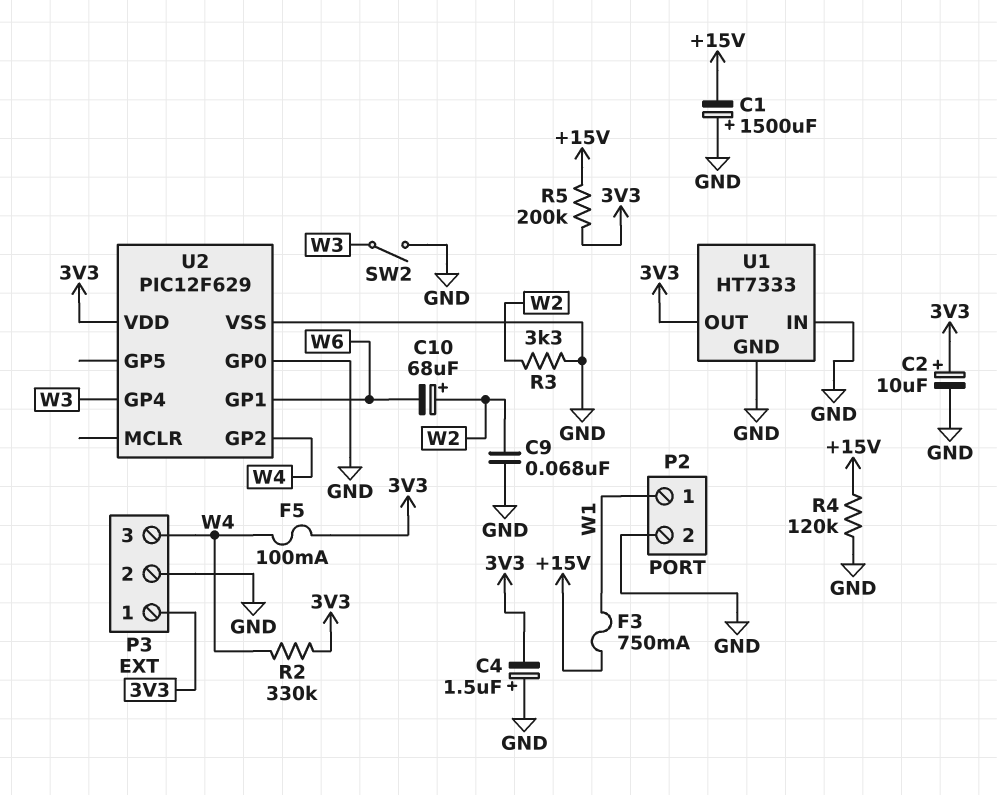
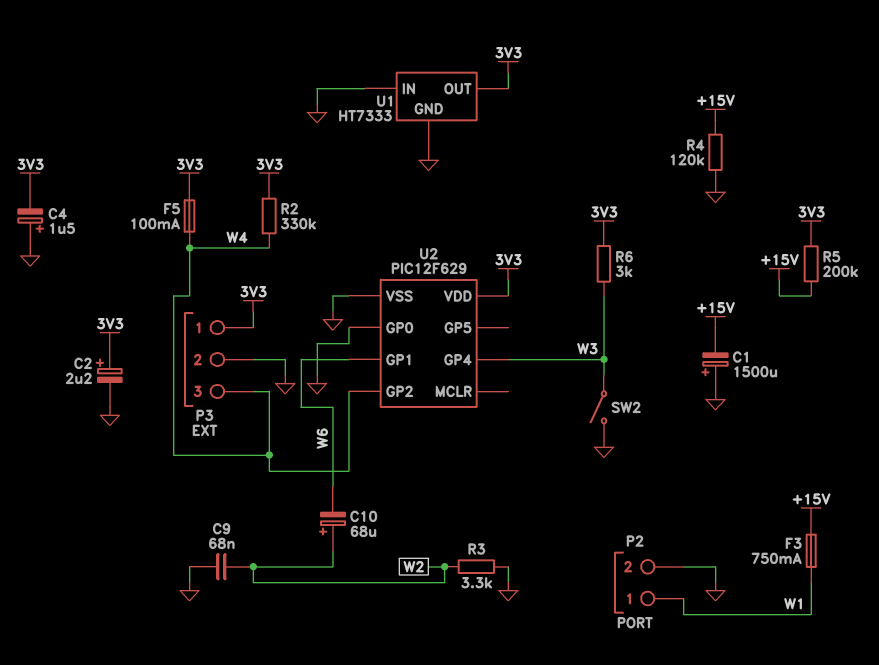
C2: 10uF (plus 3V3, minus GND) -> 2.2uF (plus 3V3, minus GND)
R6: none -> 3k (3V3, W3)

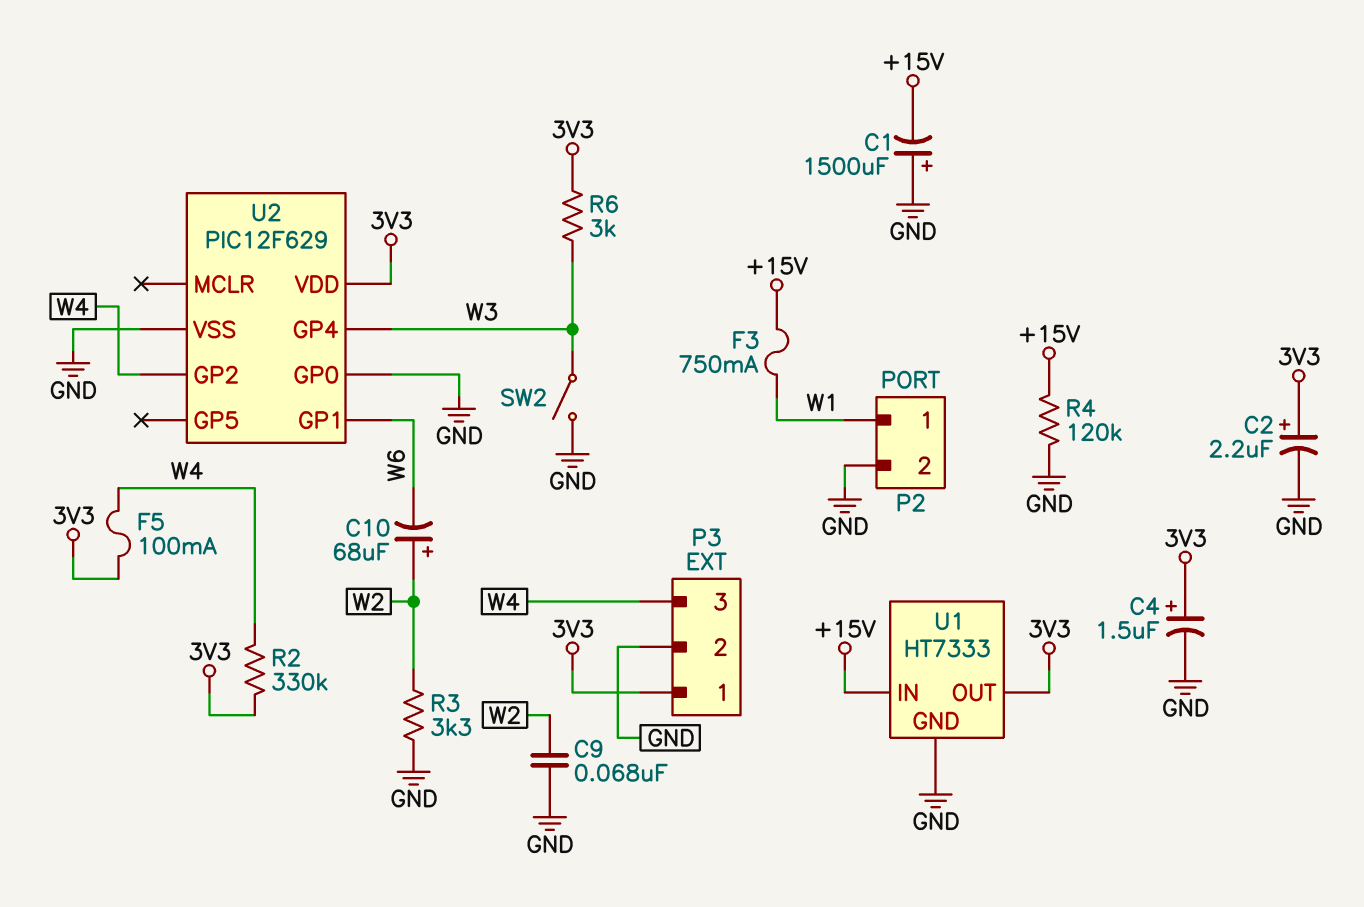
C4: 1.5uF (plus GND, minus 3V3) -> 1.5uF (plus 3V3, minus GND)
R5: 200k (+15V, 3V3) -> none
U1 pin IN: GND -> +15V

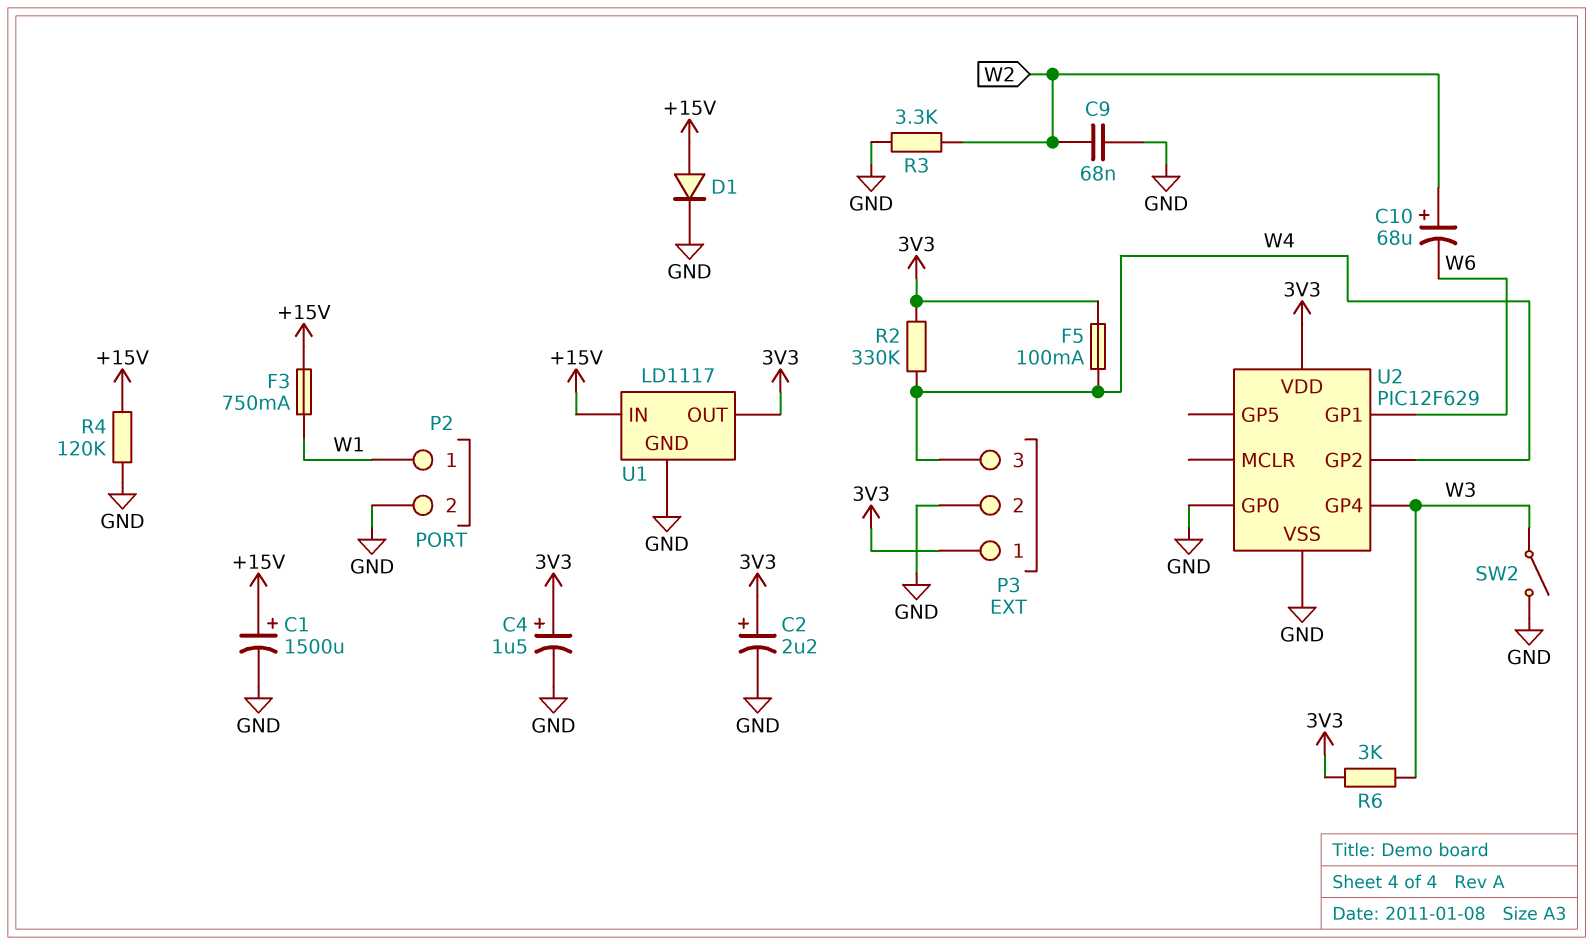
C1: 1500uF (plus GND, minus +15V) -> 1500uF (plus +15V, minus GND)
D1: none -> diode (A +15V, K GND)
U1: HT7333 -> LD1117

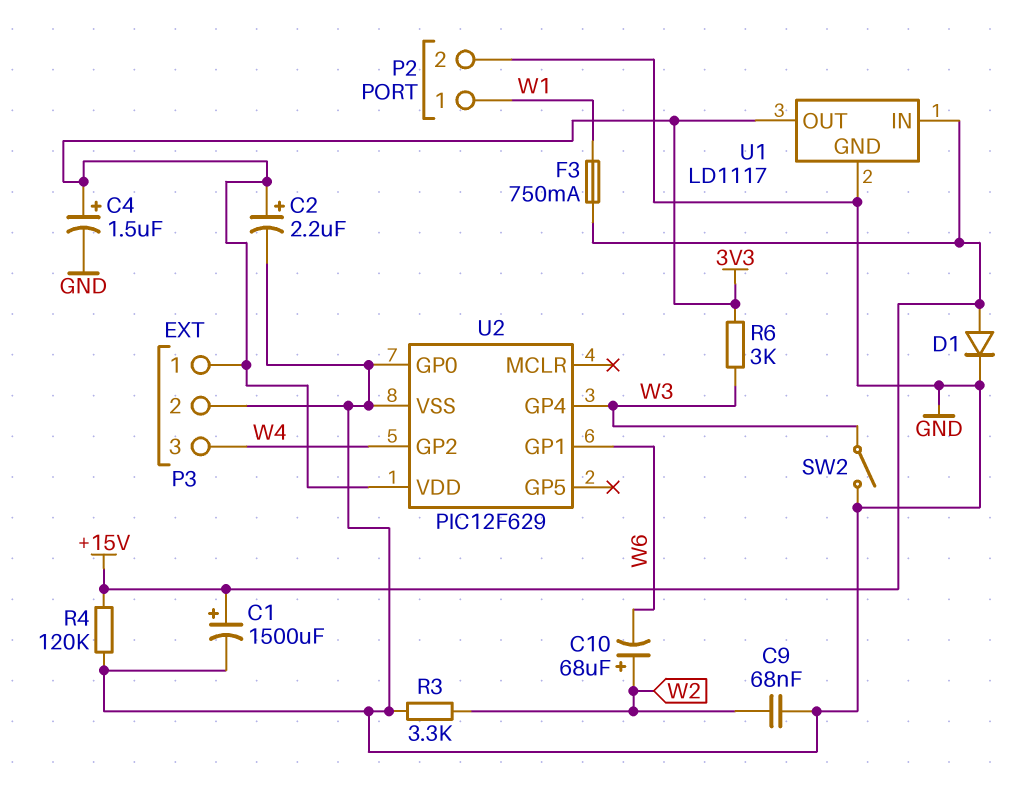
F5: 100mA (3V3, W4) -> none
R2: 330k (3V3, W4) -> none

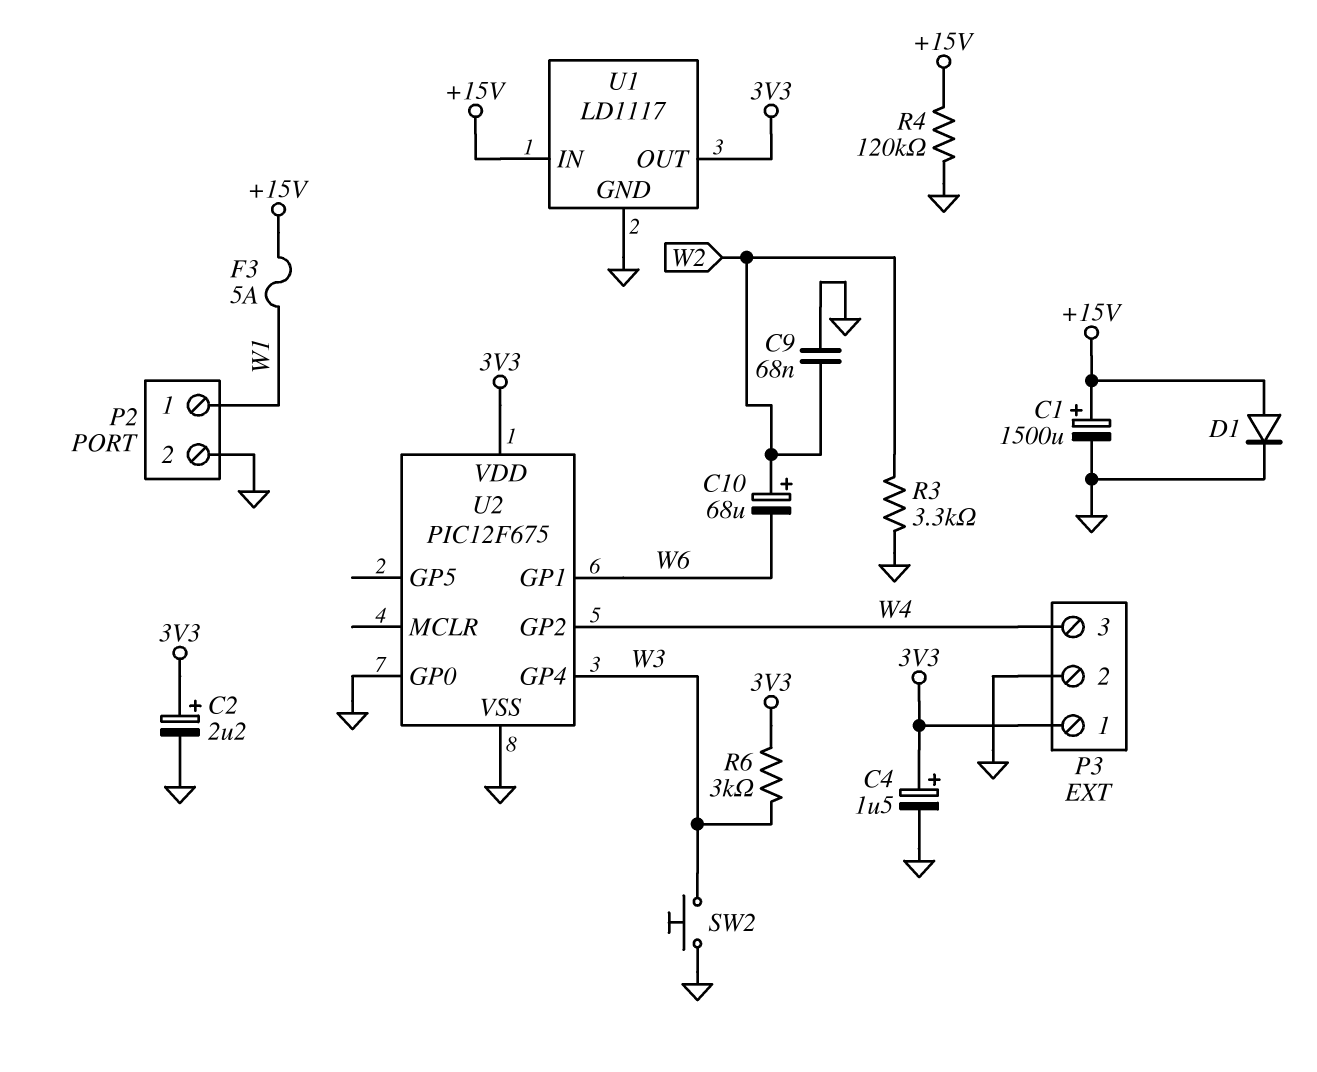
F3: 750mA (+15V, W1) -> 5A (+15V, W1)
SW2: switch (GND, W3) -> button (GND, W3)
U2: PIC12F629 -> PIC12F675

